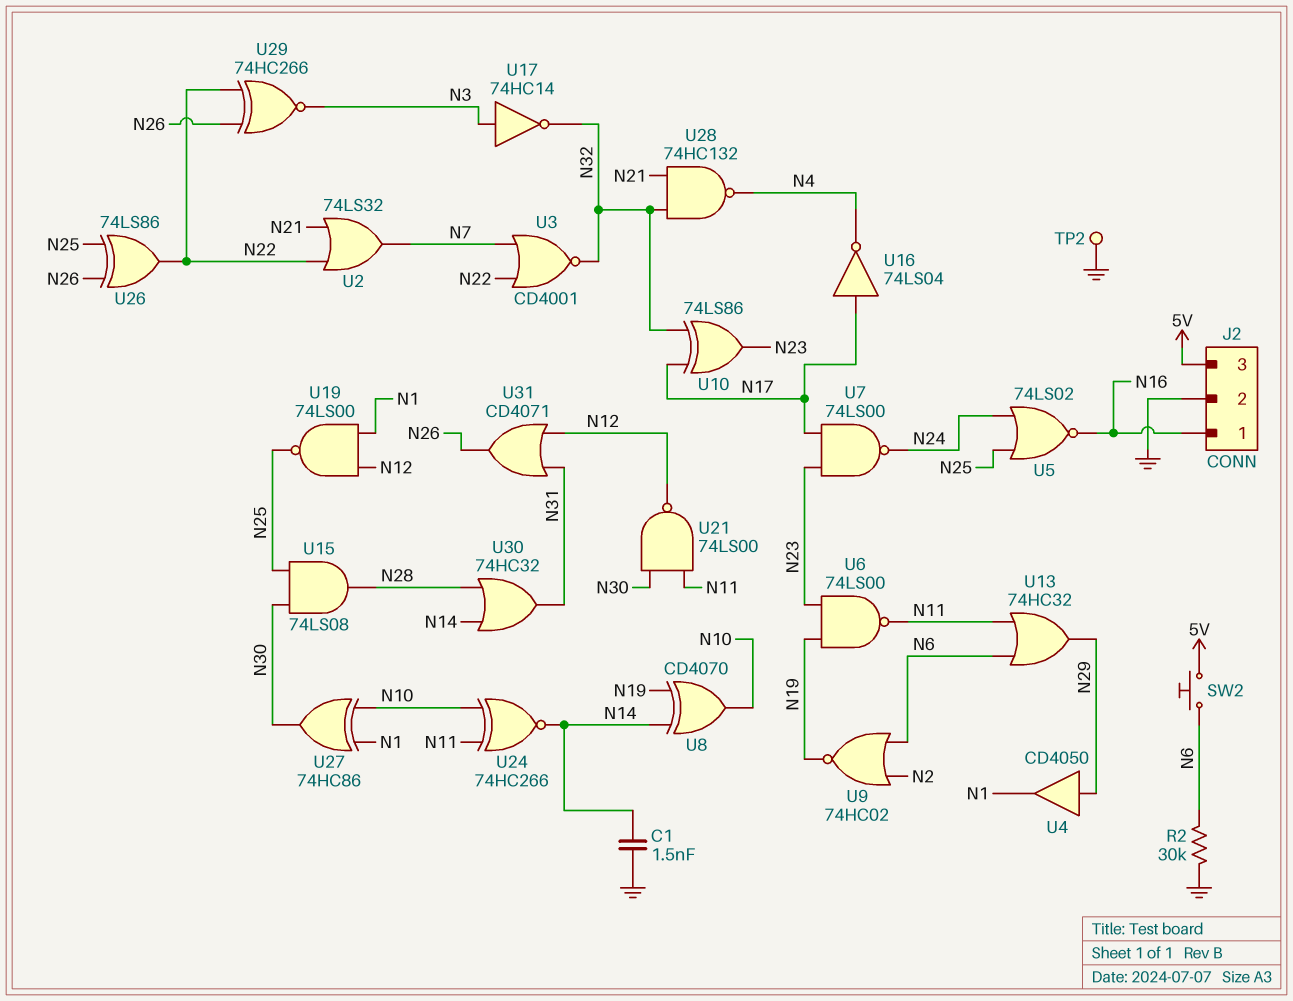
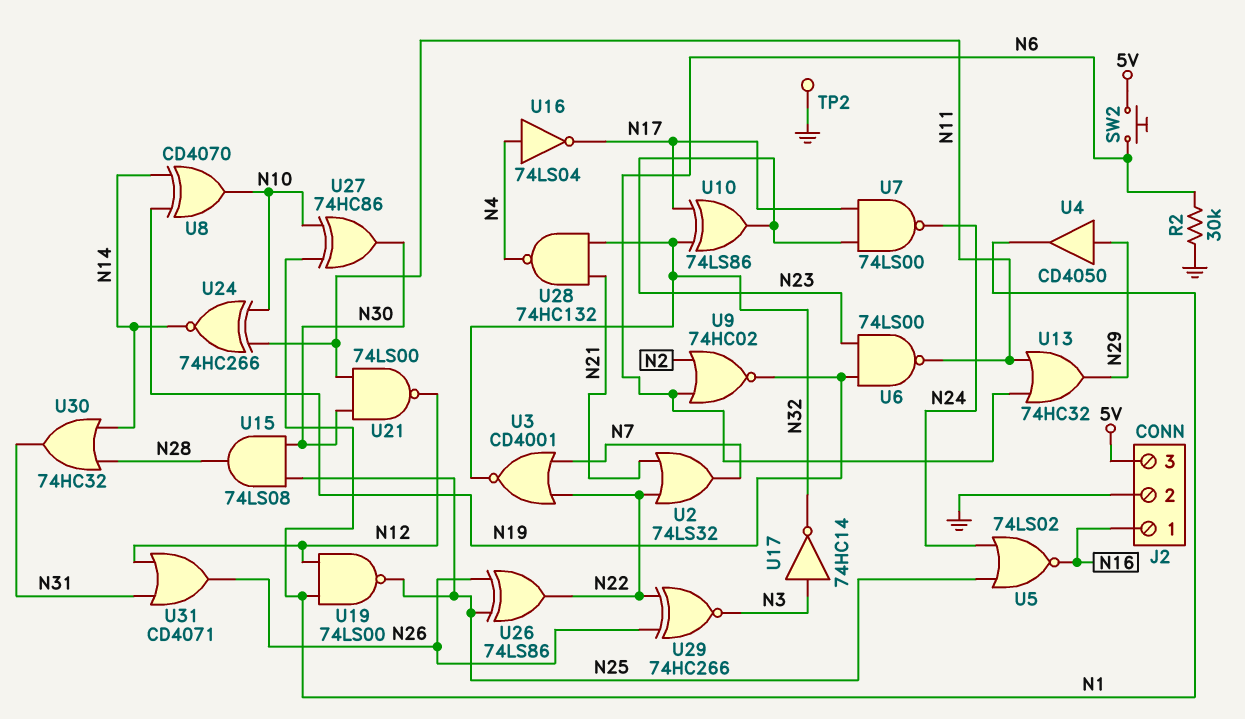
C1: 1.5nF (GND, N14) -> none
U16: NOT 74LS04 (in N17, out N4) -> NOT 74LS04 (in N4, out N17)

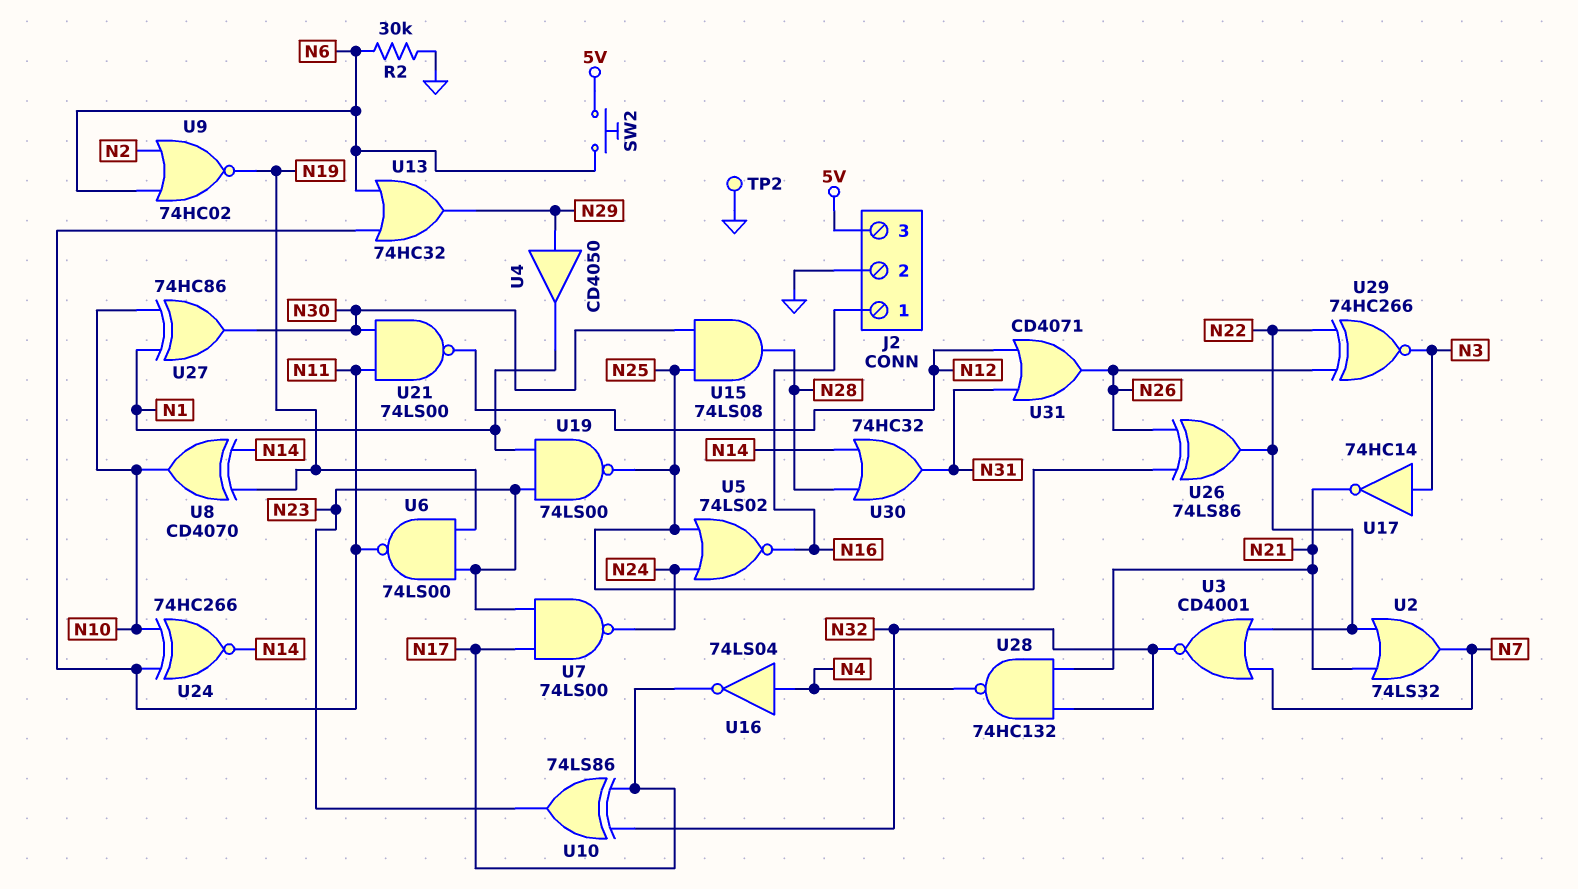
U17: NOT 74HC14 (in N3, out N32) -> NOT 74HC14 (in N3, out N21)
U19: NAND 74LS00 (in N1, in N12, out N25) -> NAND 74LS00 (in N1, in N23, out N25)

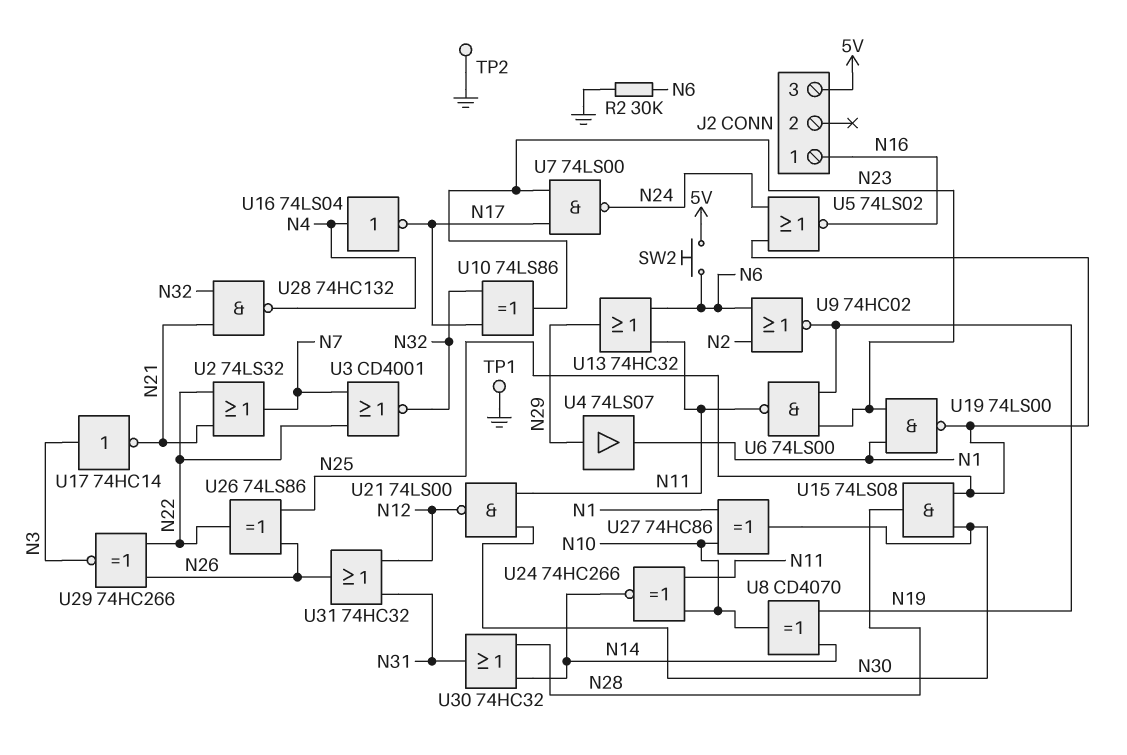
J2 pin 2: GND -> none
TP1: none -> test point (GND)
U4: buffer CD4050 (in N29, out N1) -> buffer 74LS07 (in N29, out N1)
U31: OR CD4071 (in N12, in N31, out N26) -> OR 74HC32 (in N12, in N31, out N26)

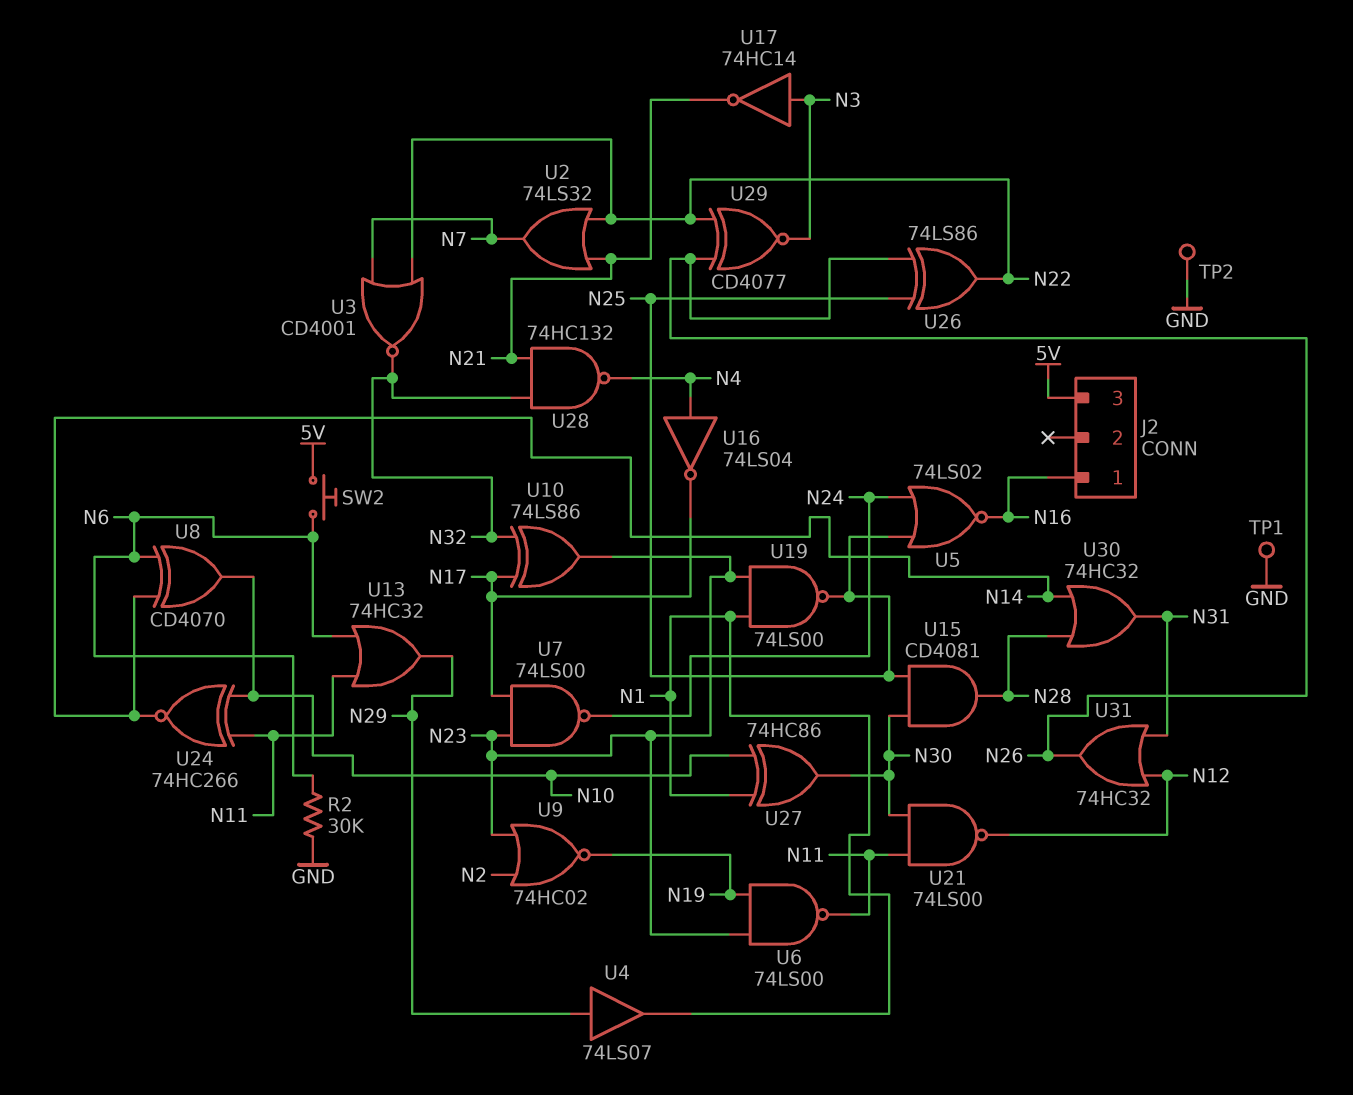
U8: XOR CD4070 (in N14, in N19, out N10) -> XOR CD4070 (in N6, in N14, out N10)
U9: NOR 74HC02 (in N2, in N6, out N19) -> NOR 74HC02 (in N2, in N23, out N19)
U15: AND 74LS08 (in N25, in N30, out N28) -> AND CD4081 (in N25, in N30, out N28)
U29: XNOR 74HC266 (in N22, in N26, out N3) -> XNOR CD4077 (in N22, in N26, out N3)

